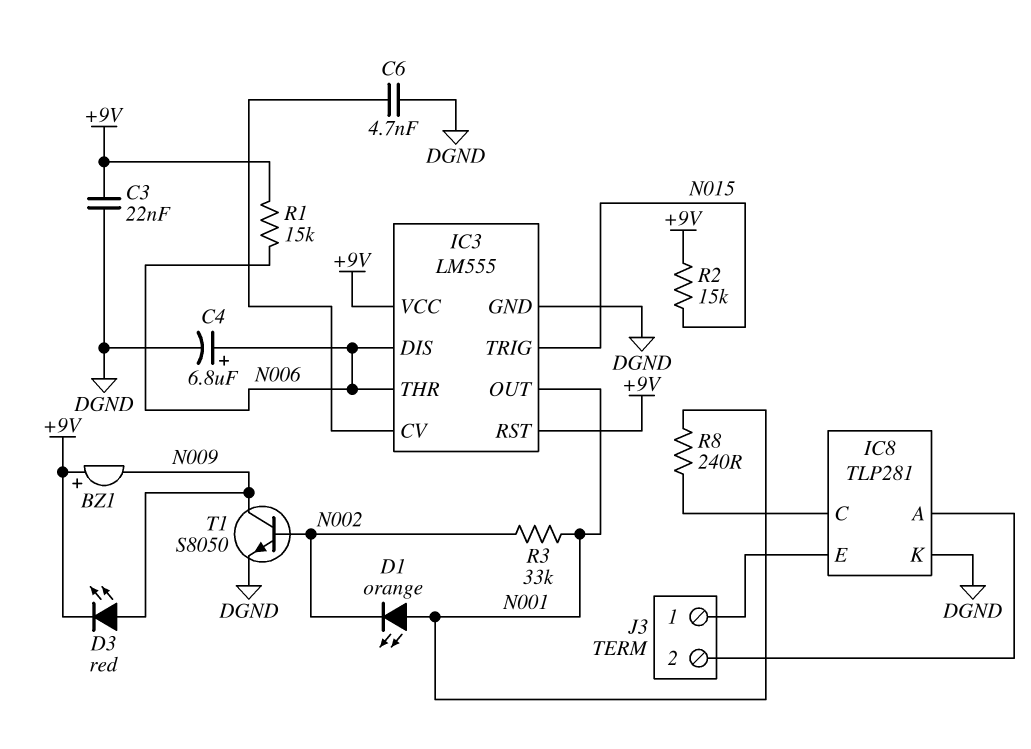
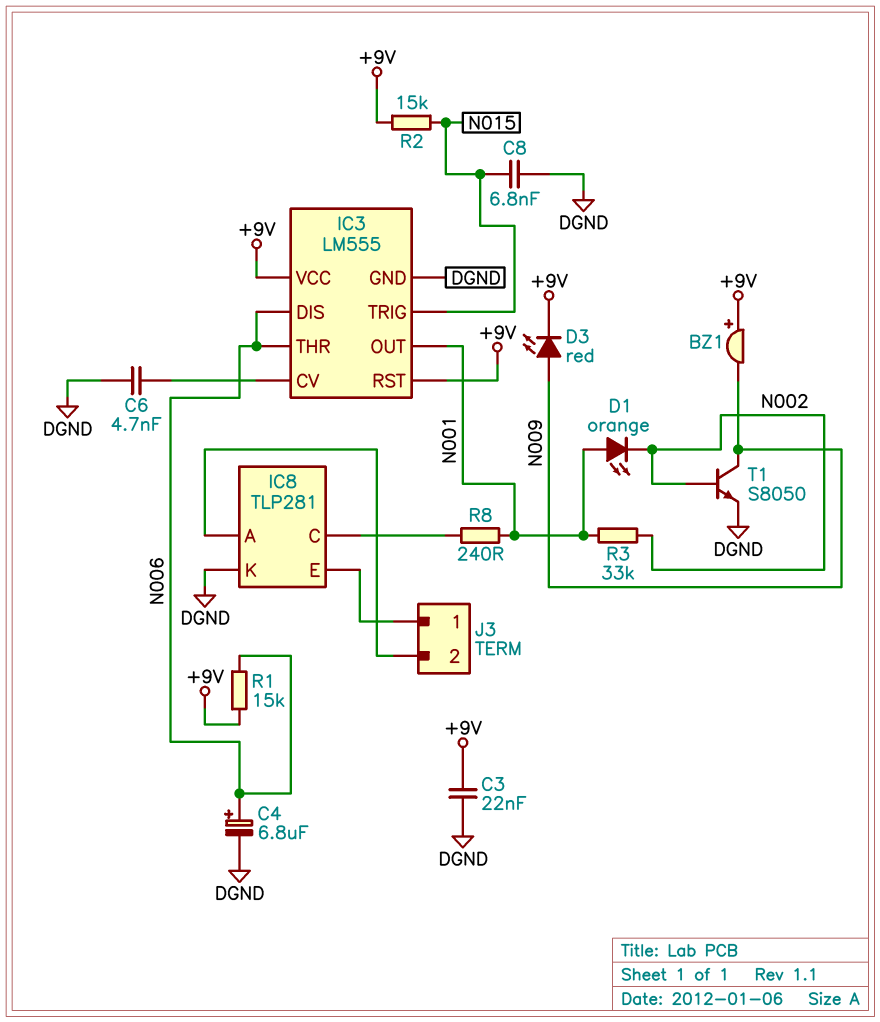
C8: none -> 6.8nF (DGND, N015)

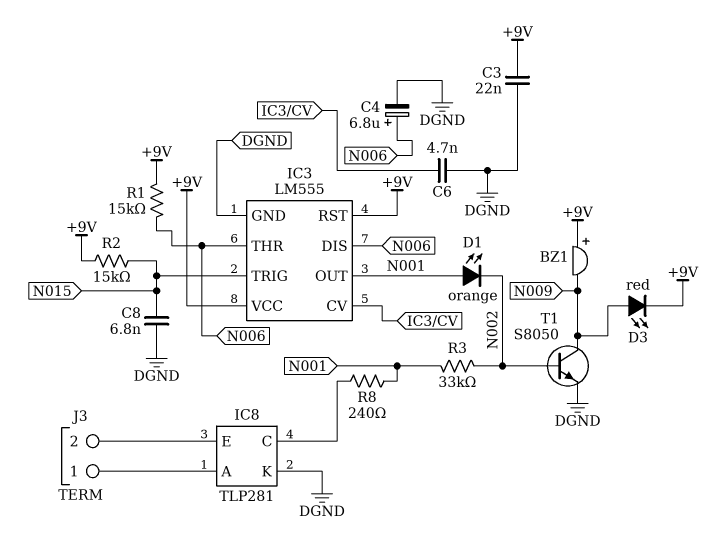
J3 pin 1: IC8/E -> IC8/A
J3 pin 2: IC8/A -> IC8/E

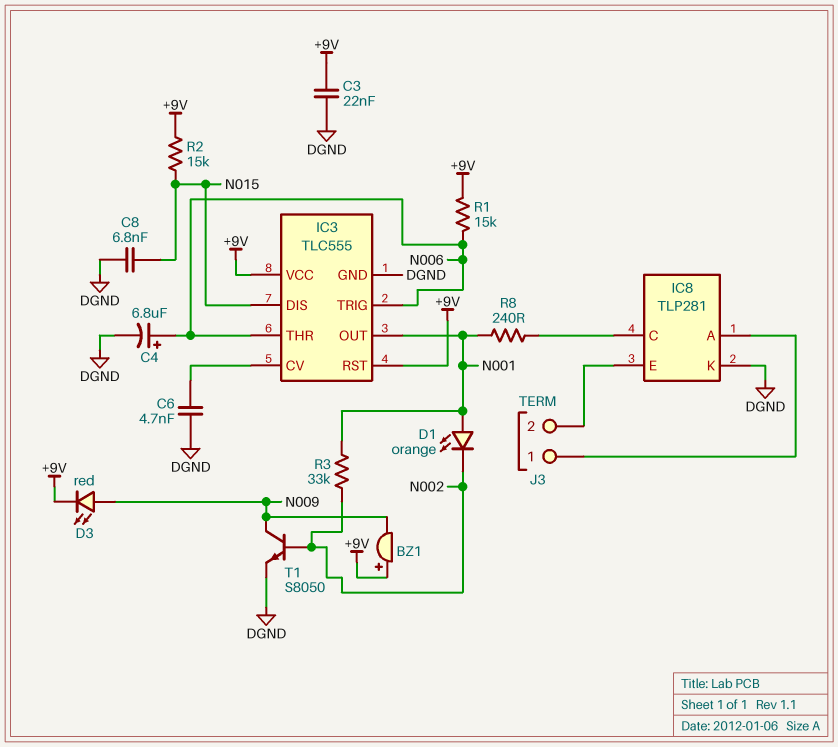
IC3: LM555 -> TLC555
IC3 pin DIS: N006 -> N015
IC3 pin TRIG: N015 -> N006

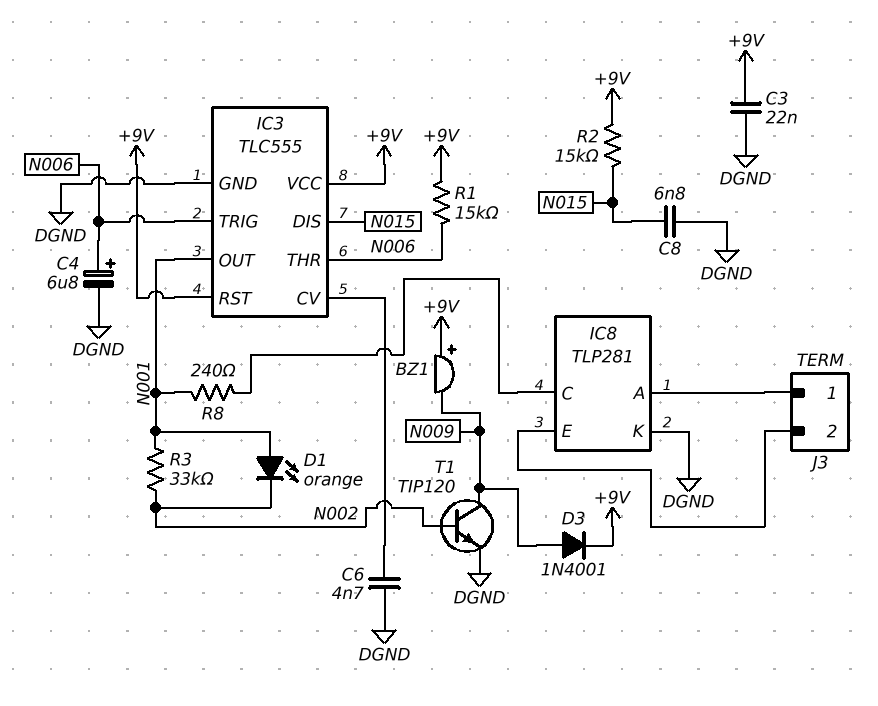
D3: LED red (A N009, K +9V) -> diode 1N4001 (A N009, K +9V)
T1: NPN S8050 (B N002, C N009, E DGND) -> NPN TIP120 (B N002, C N009, E DGND)

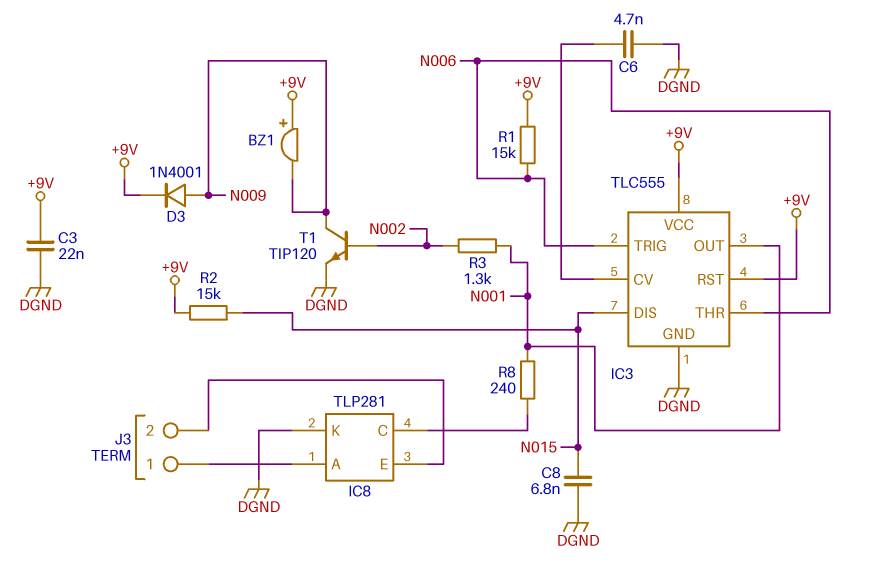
C4: 6.8uF (plus N006, minus DGND) -> none
D1: LED orange (A N001, K N002) -> none
R3: 33k (N001, N002) -> 1.3k (N001, N002)

